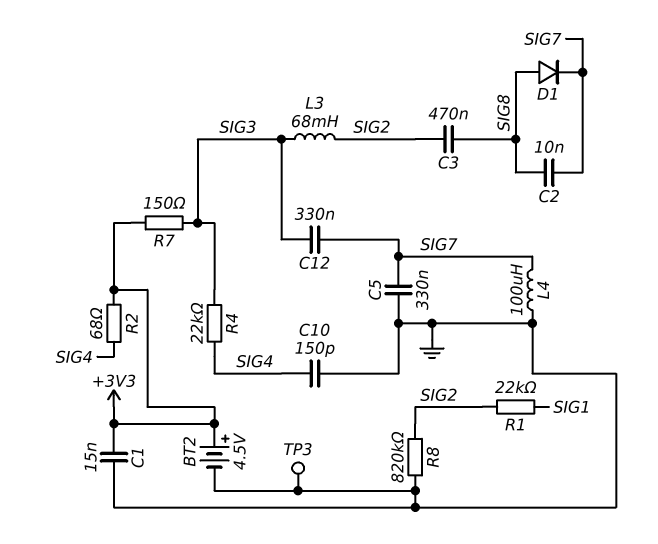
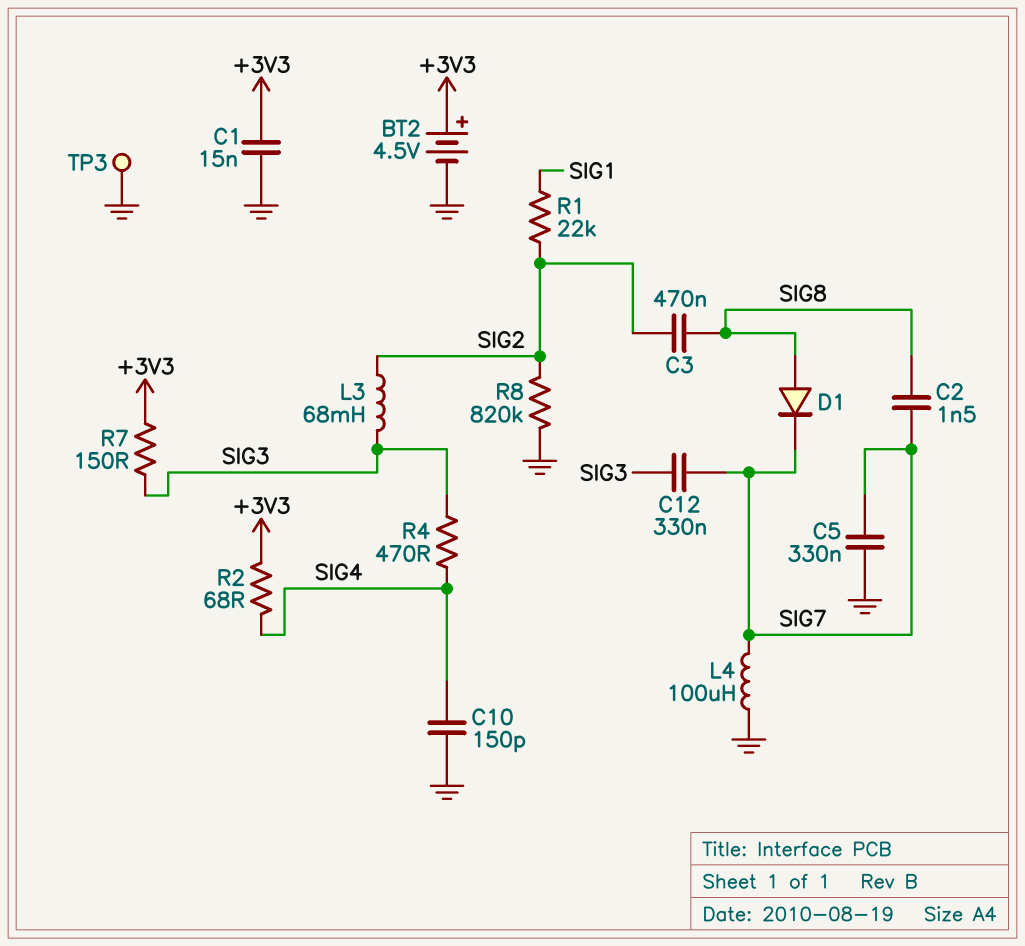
C2: 10nF (SIG7, SIG8) -> 1.5nF (SIG7, SIG8)
R4: 22k (SIG3, SIG4) -> 470 (SIG3, SIG4)

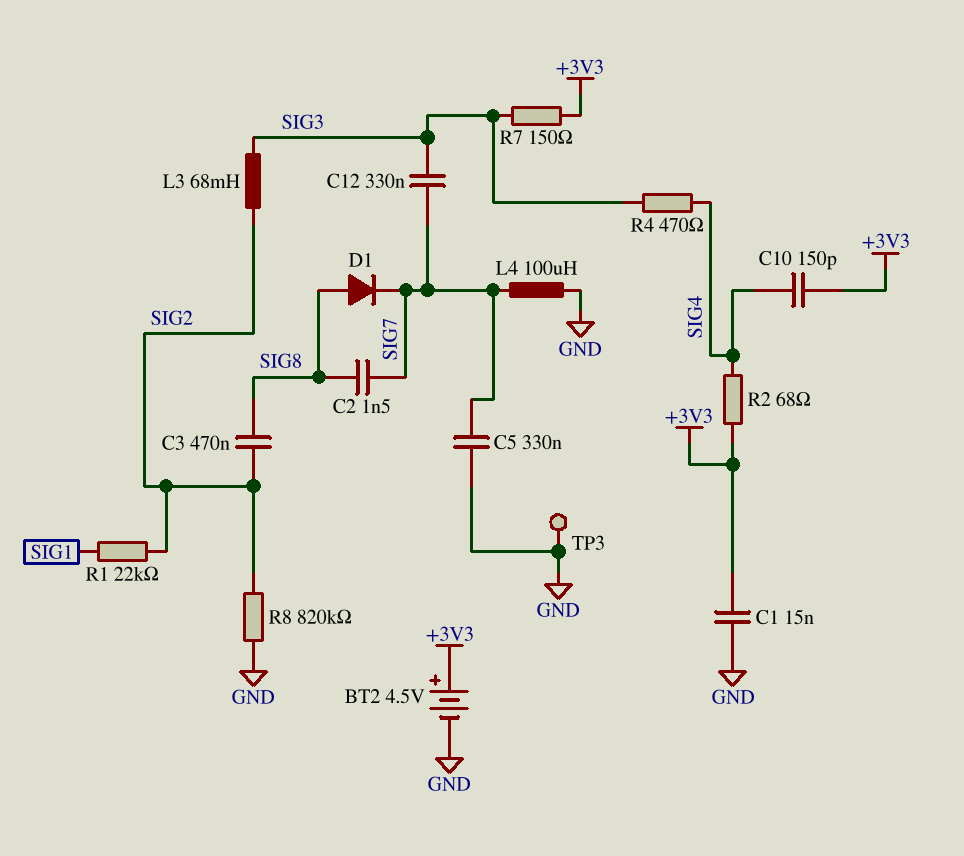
C10: 150pF (GND, SIG4) -> 150pF (+3V3, SIG4)

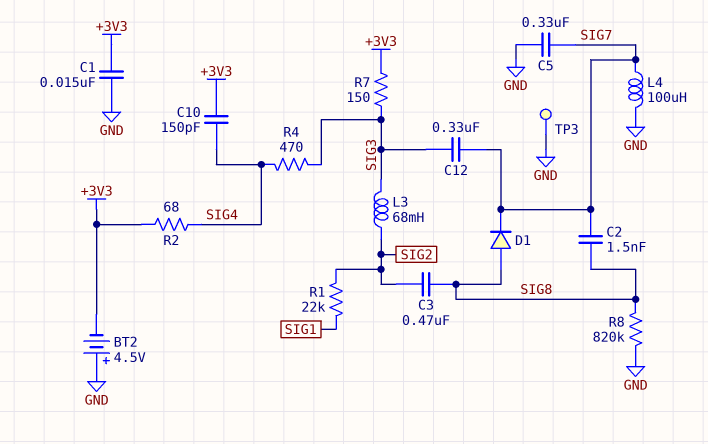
BT2: 4.5V (plus +3V3, minus GND) -> 4.5V (plus GND, minus +3V3)
R8: 820k (GND, SIG2) -> 820k (GND, SIG8)

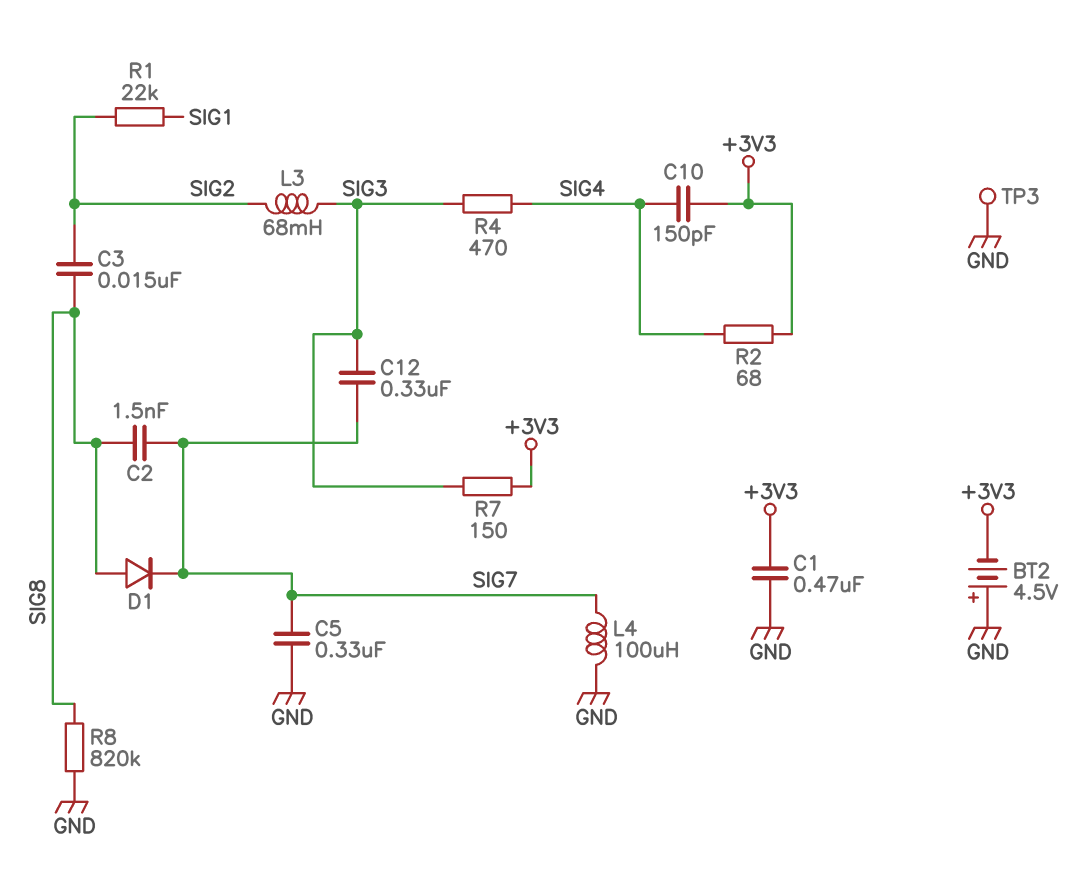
C1: 15nF (+3V3, GND) -> 470nF (+3V3, GND)
C3: 470nF (SIG2, SIG8) -> 15nF (SIG2, SIG8)

